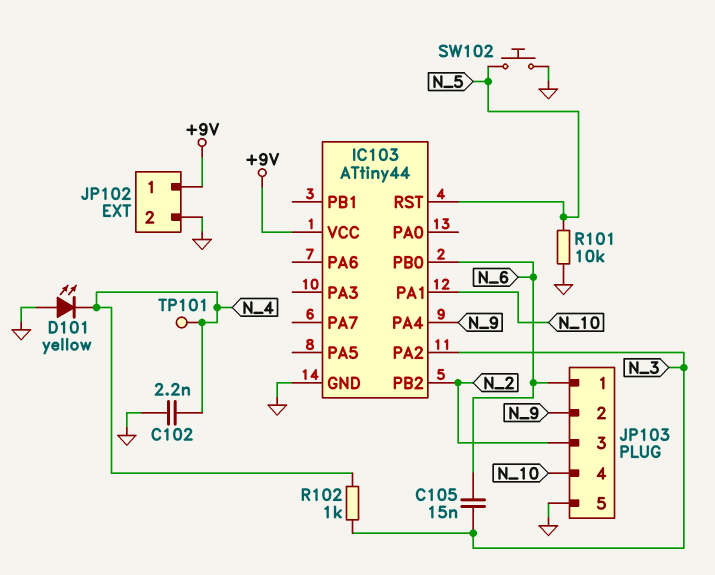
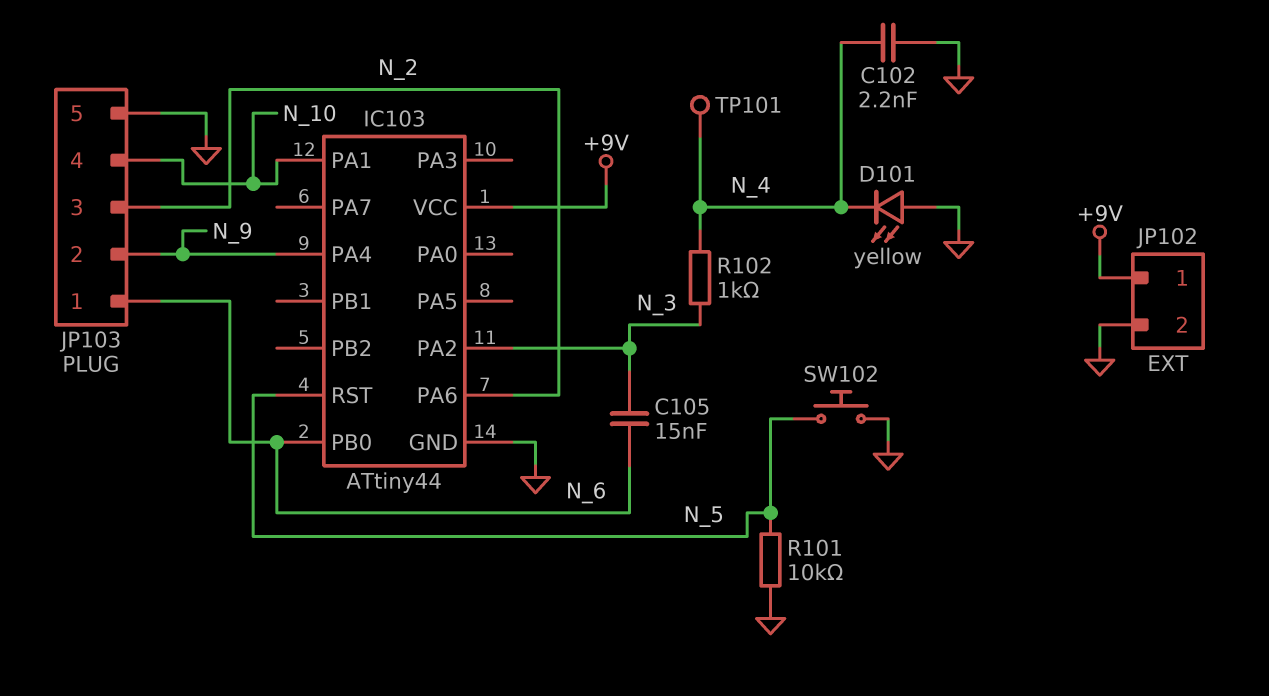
IC103 pin PA6: none -> N_2
IC103 pin PB2: N_2 -> none

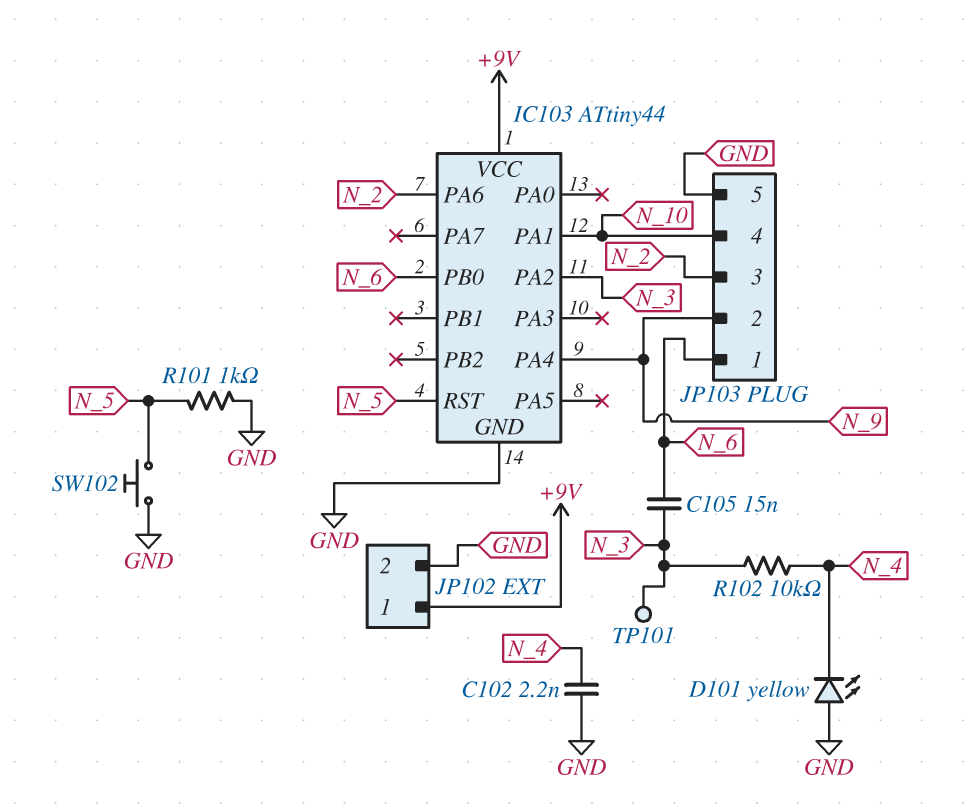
R101: 10k (GND, N_5) -> 1k (GND, N_5)
R102: 1k (N_3, N_4) -> 10k (N_3, N_4)
TP101: test point (N_4) -> test point (N_3)

